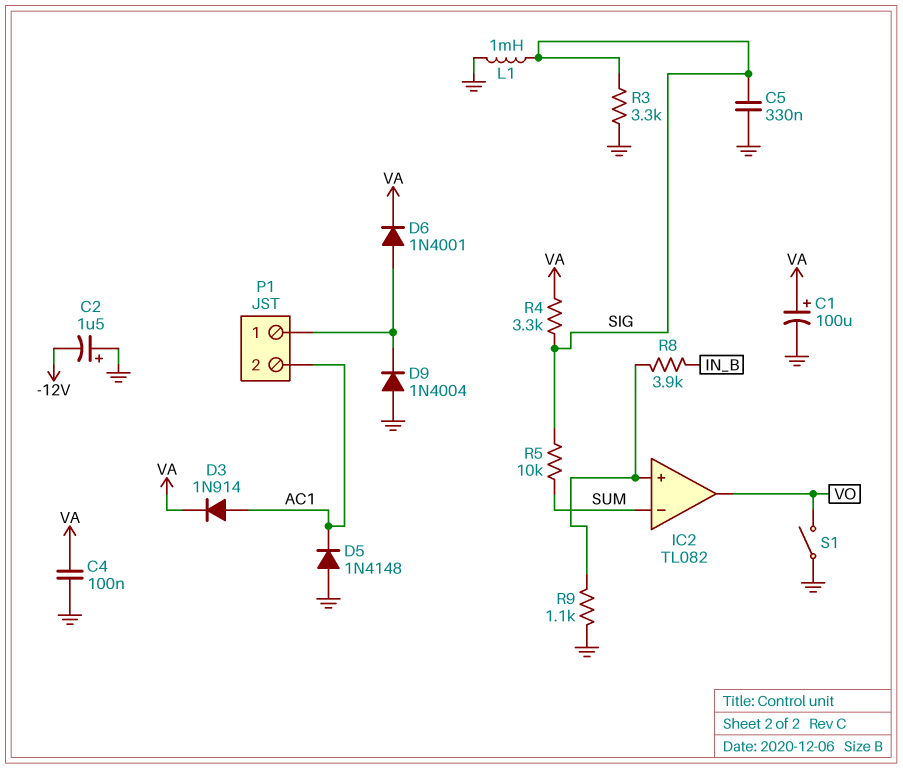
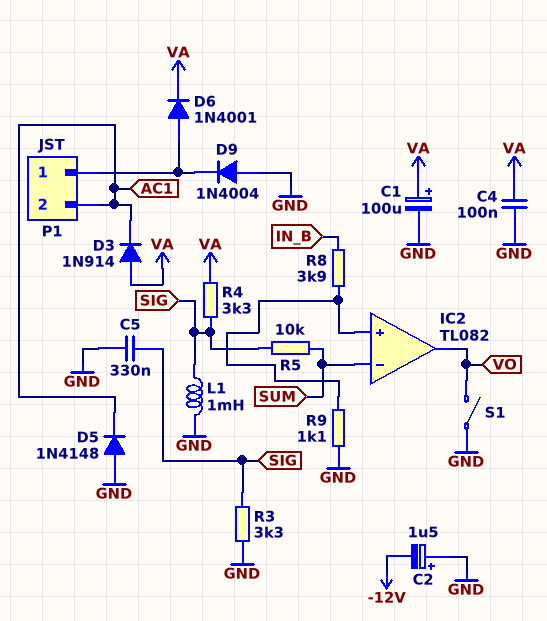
D3: diode 1N914 (A AC1, K VA) -> diode 1N914 (A VA, K AC1)

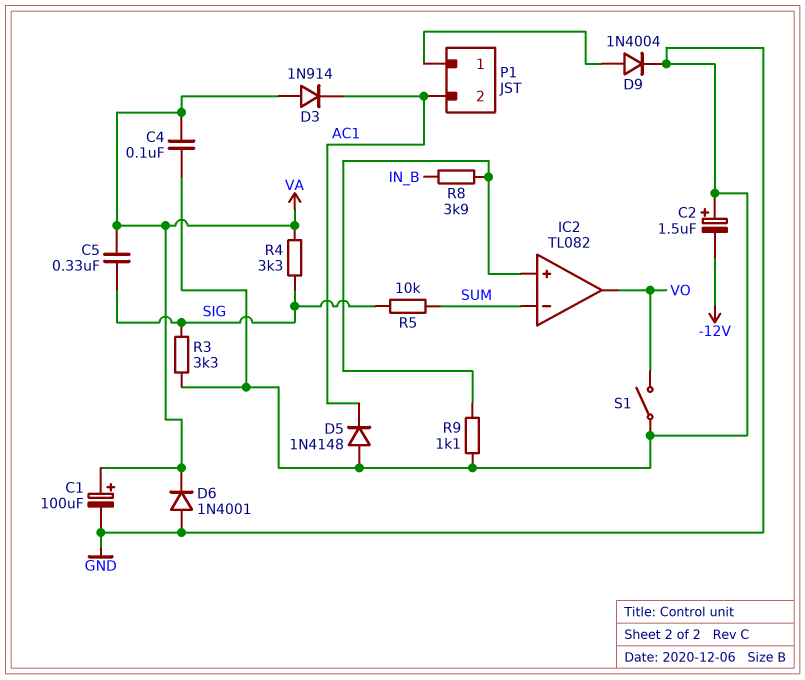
C5: 330nF (GND, SIG) -> 330nF (SIG, VA)
D6: diode 1N4001 (A P1/1, K VA) -> diode 1N4001 (A GND, K VA)
D9: diode 1N4004 (A GND, K P1/1) -> diode 1N4004 (A P1/1, K GND)
L1: 1mH (GND, SIG) -> none

